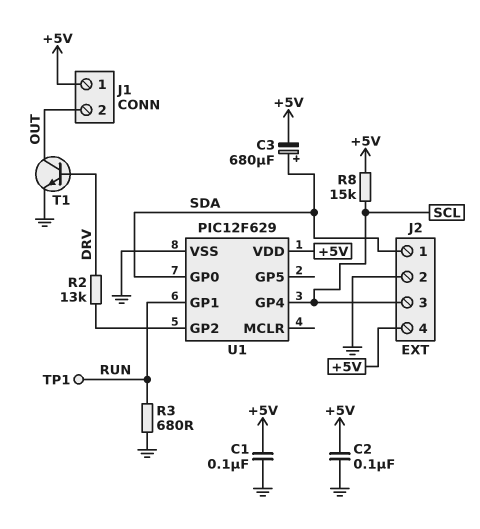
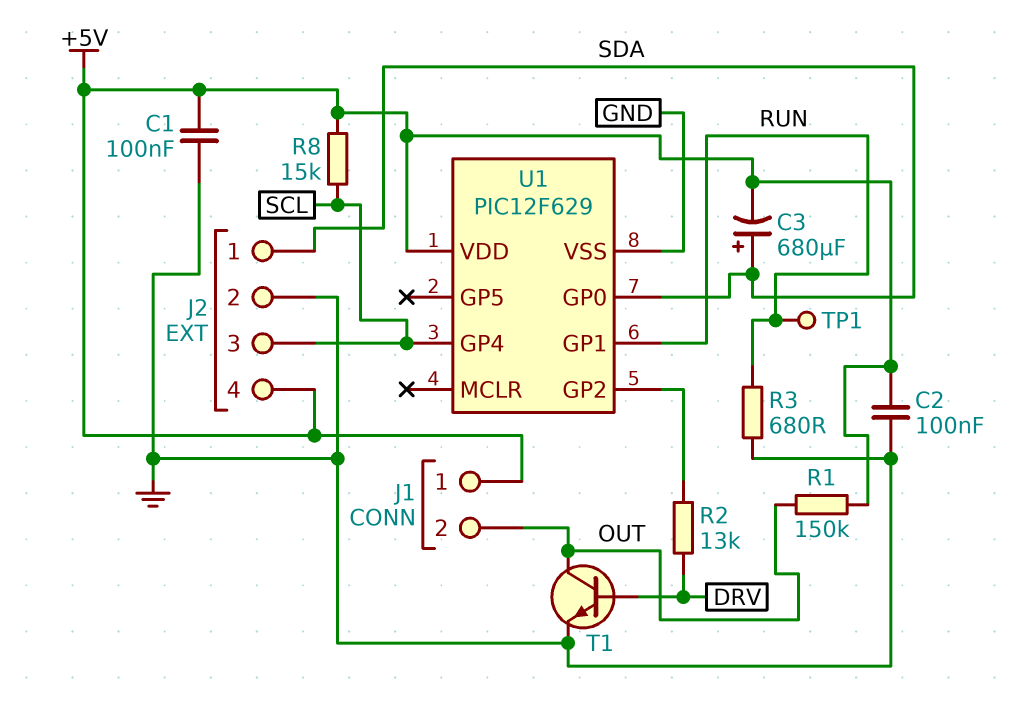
R1: none -> 150k (+5V, OUT)

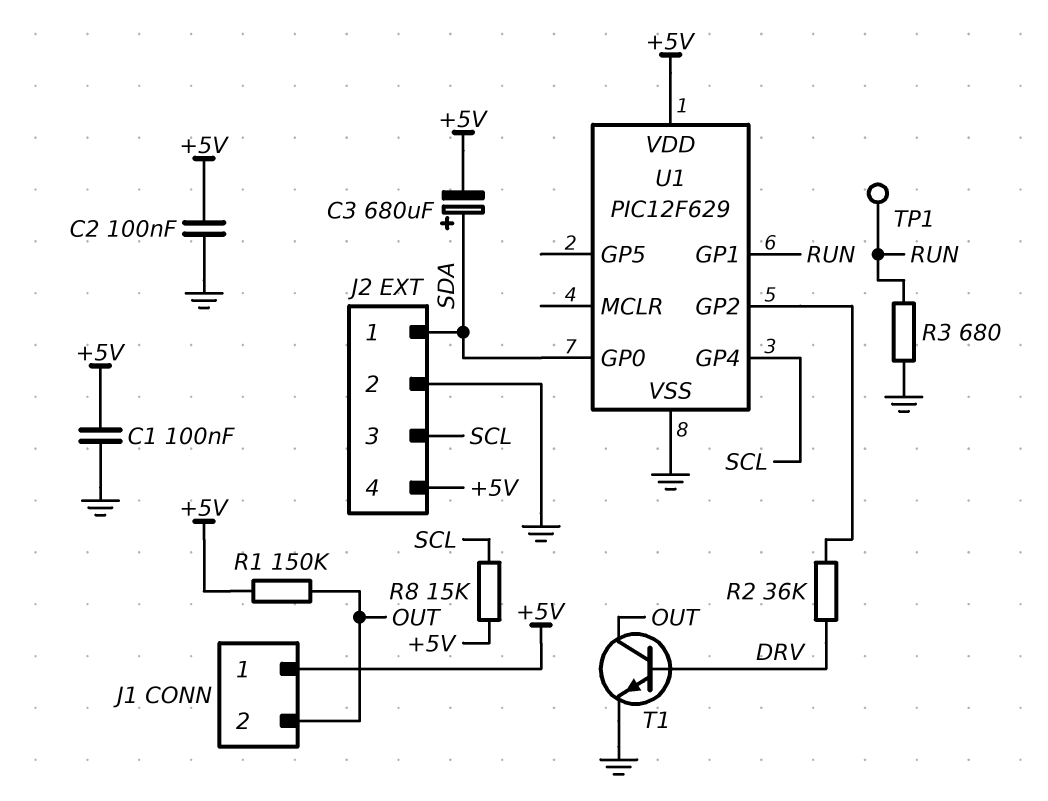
R2: 13k (DRV, U1/GP2) -> 36k (DRV, U1/GP2)

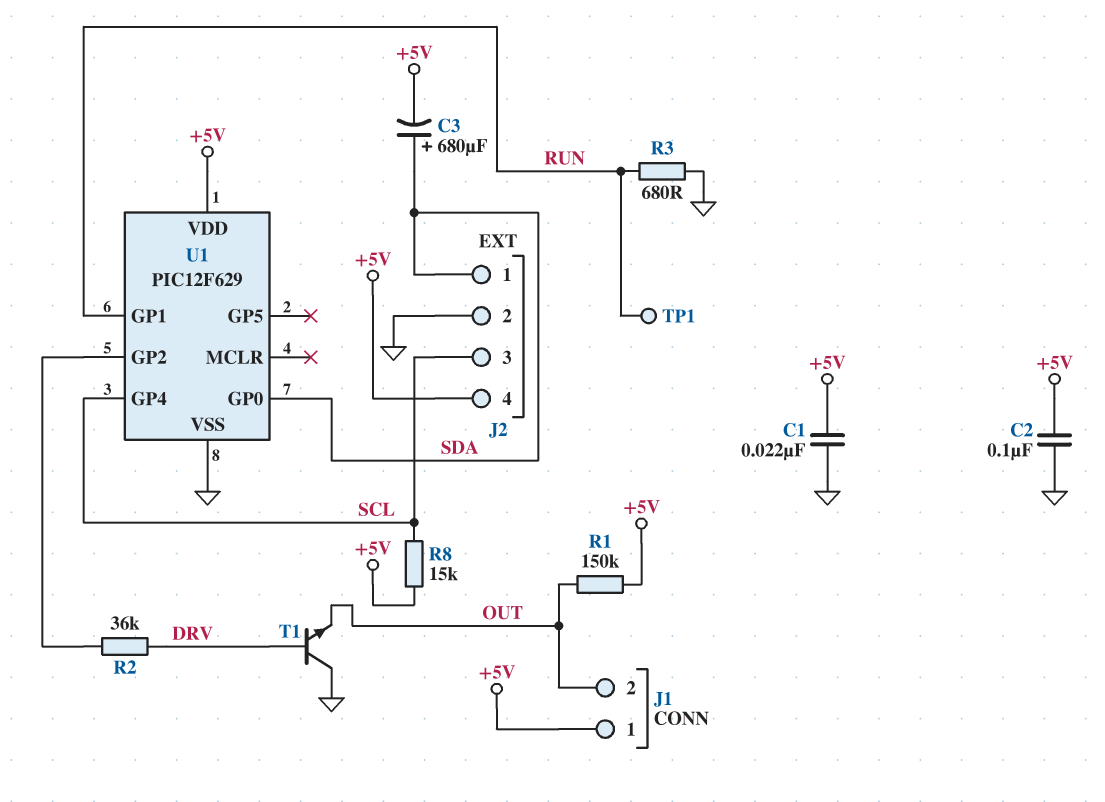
C1: 100nF (+5V, GND) -> 22nF (+5V, GND)
T1: NPN (B DRV, C OUT, E GND) -> NPN (B DRV, C GND, E OUT)

